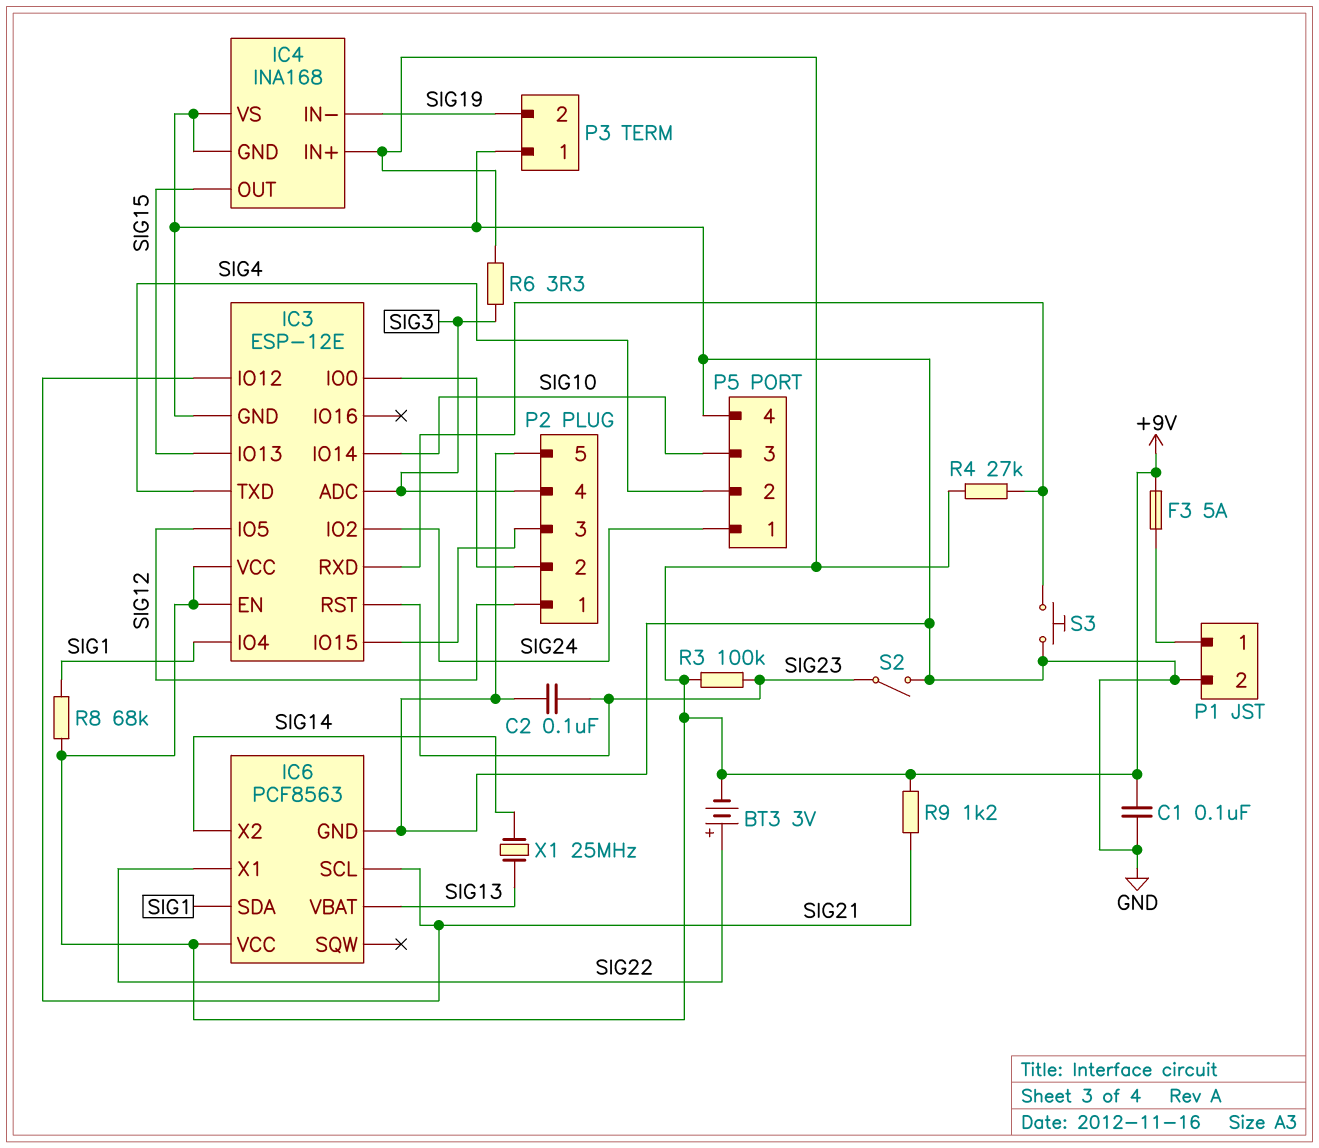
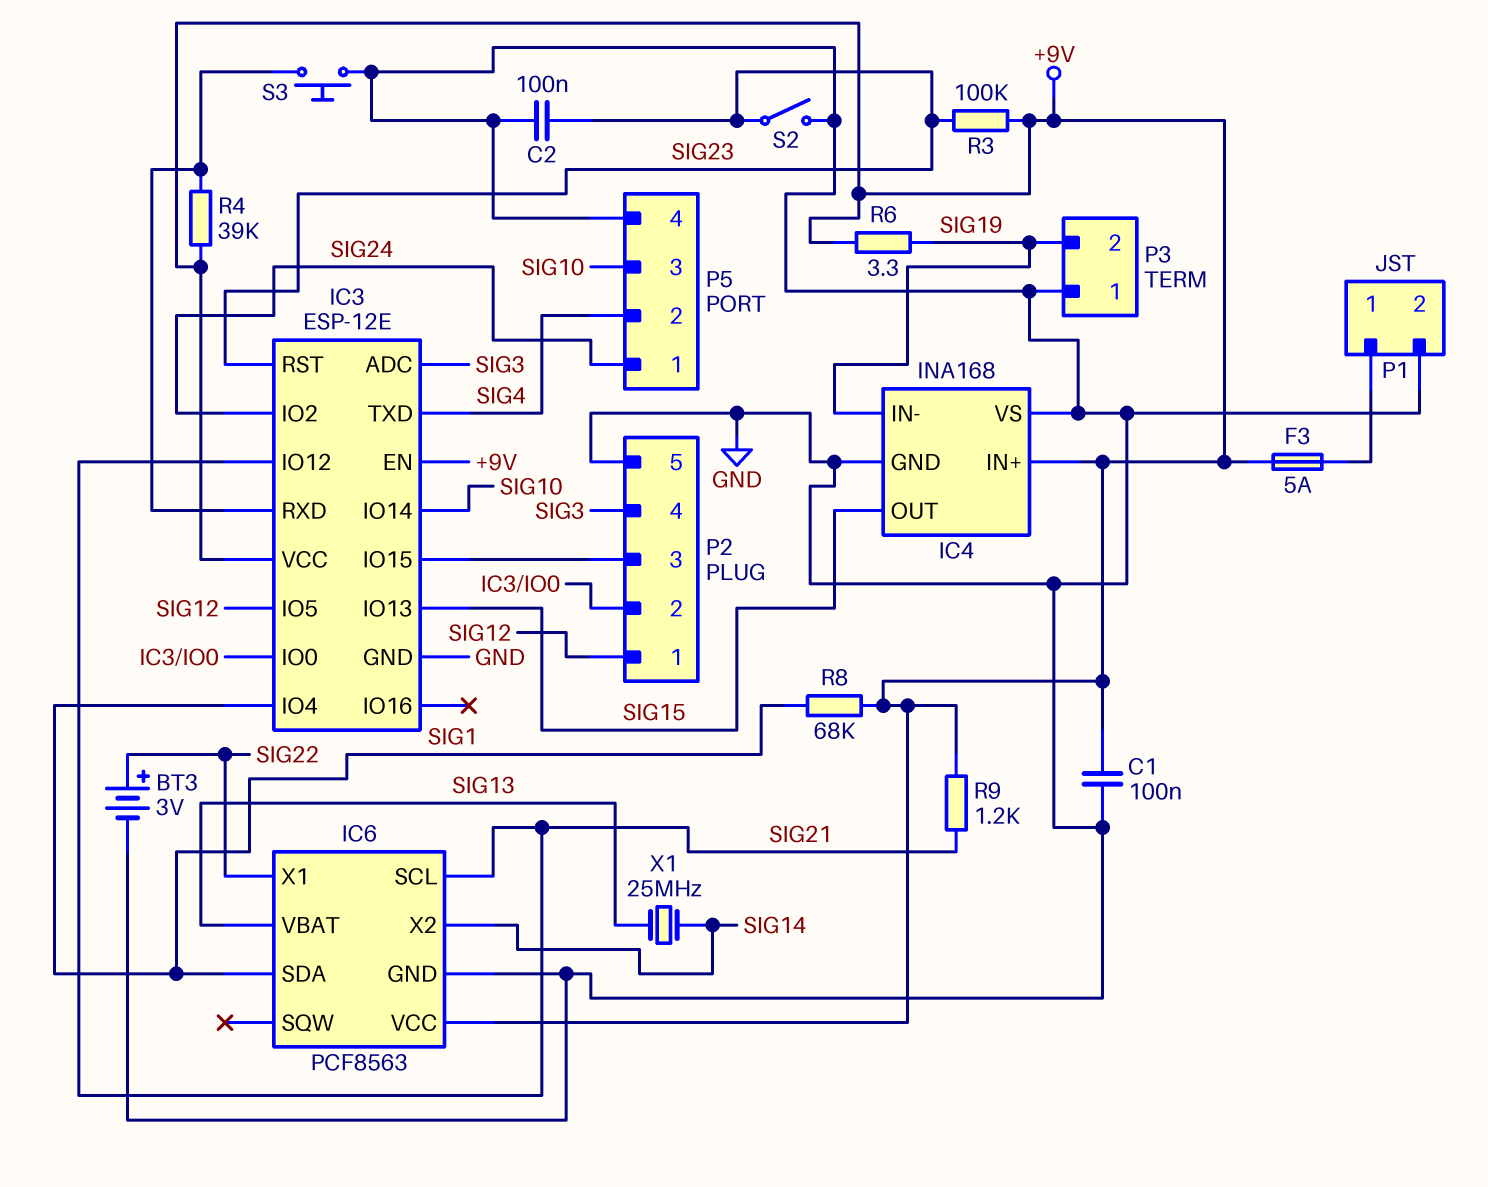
BT3: 3V (plus SIG22, minus +9V) -> 3V (plus SIG22, minus GND)
R4: 27k (+9V, IC3/RXD) -> 39k (+9V, IC3/RXD)
R6: 3.3 (+9V, SIG3) -> 3.3 (+9V, SIG19)

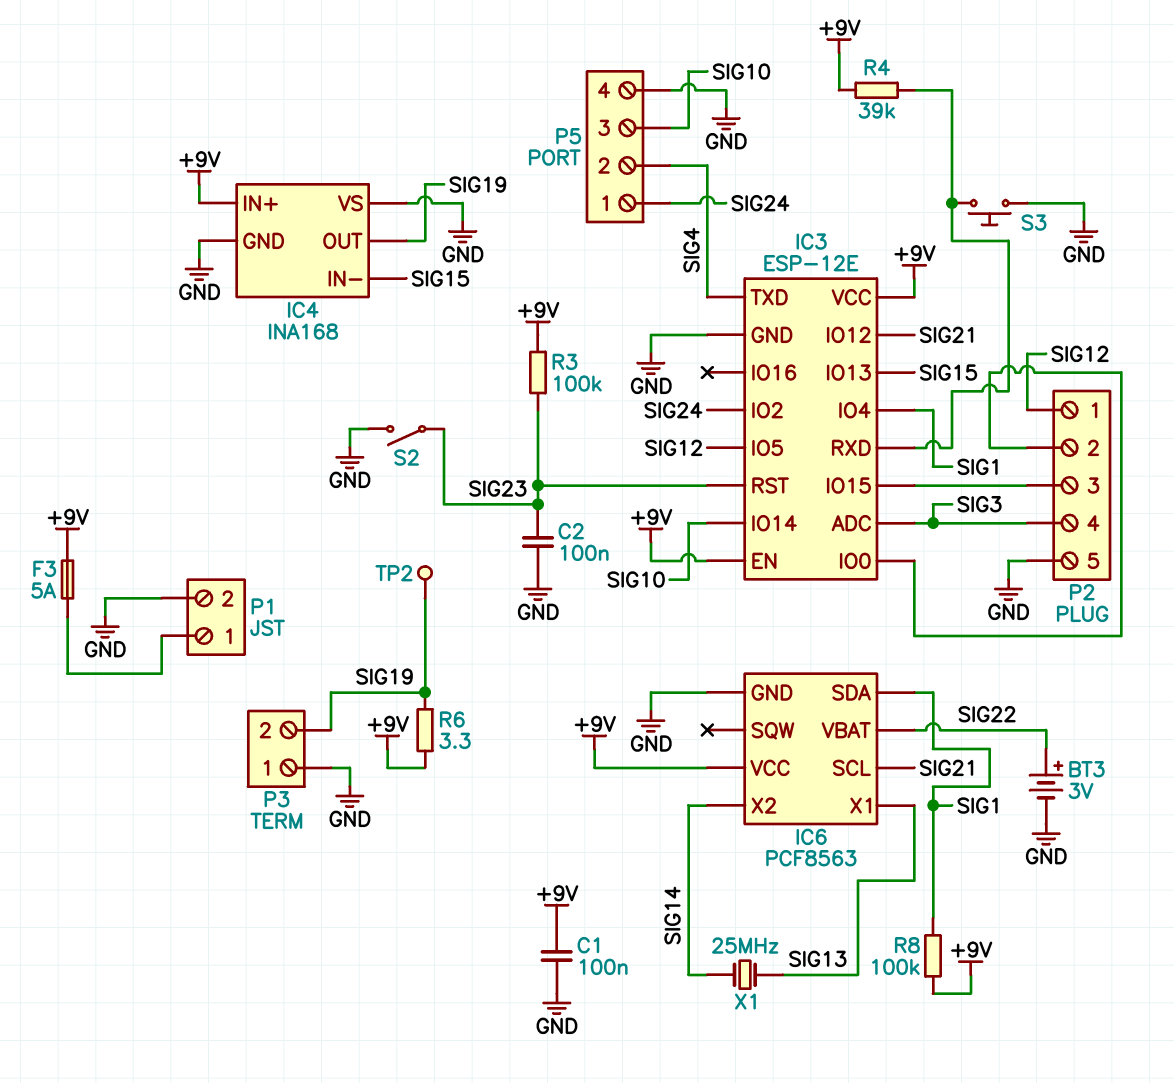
IC4 pin IN-: SIG19 -> SIG15
IC4 pin OUT: SIG15 -> SIG19
IC6 pin VBAT: SIG13 -> SIG22
IC6 pin X1: SIG22 -> SIG13
R8: 68k (+9V, SIG1) -> 100k (+9V, SIG1)
R9: 1.2k (+9V, SIG21) -> none
TP2: none -> test point (SIG19)

